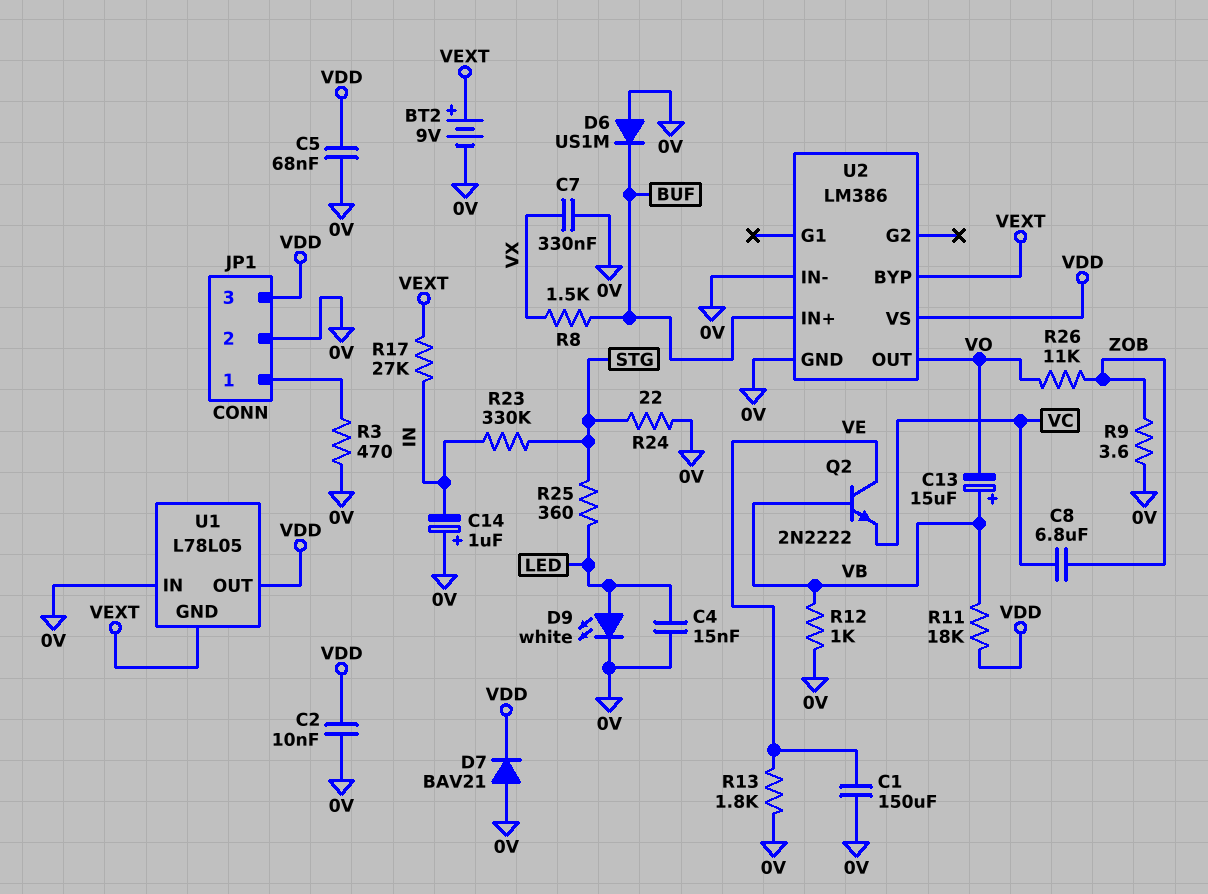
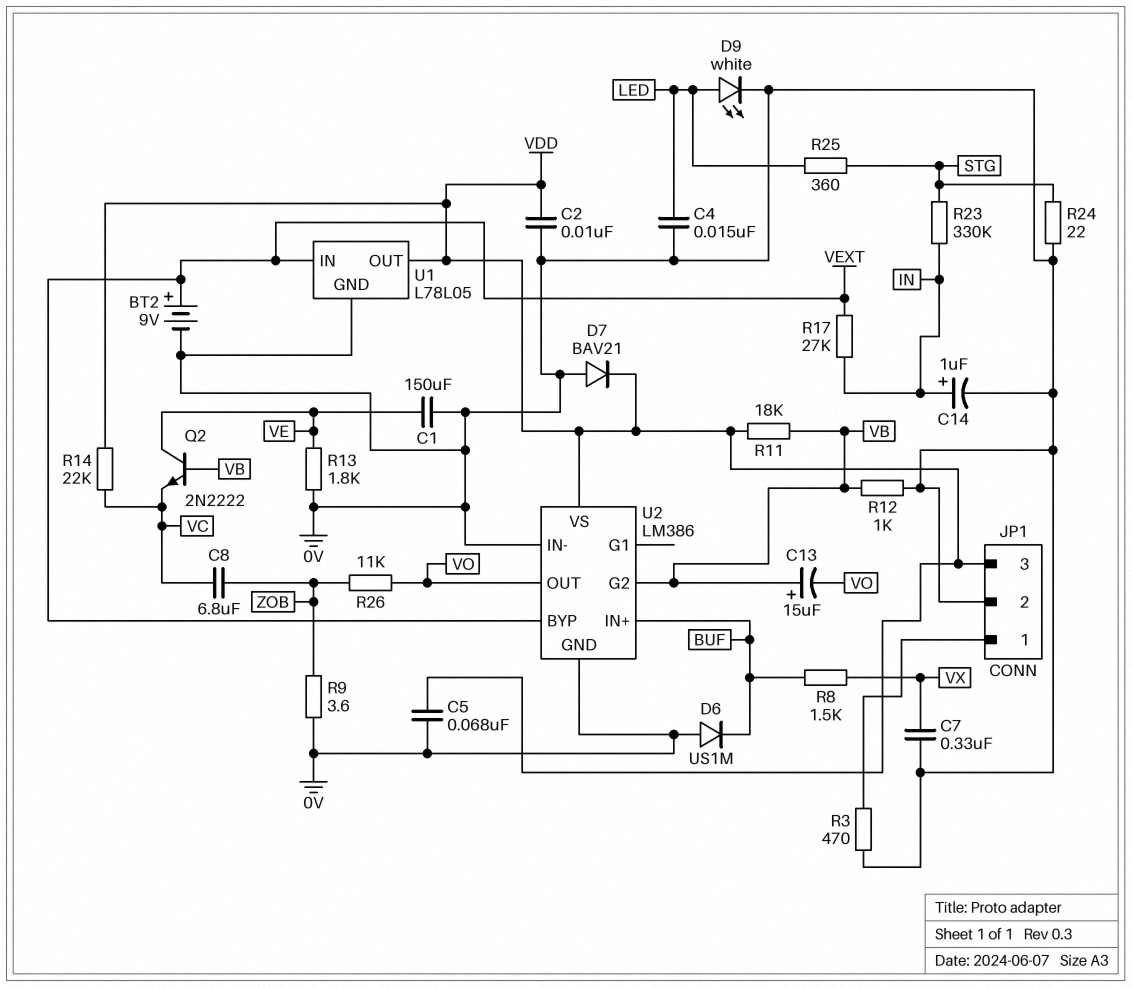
C14: 1uF (plus 0V, minus IN) -> 1uF (plus IN, minus 0V)
R14: none -> 22k (VC, VDD)
U1 pin GND: VEXT -> 0V
U1 pin IN: 0V -> VEXT
U2 pin G2: none -> VB

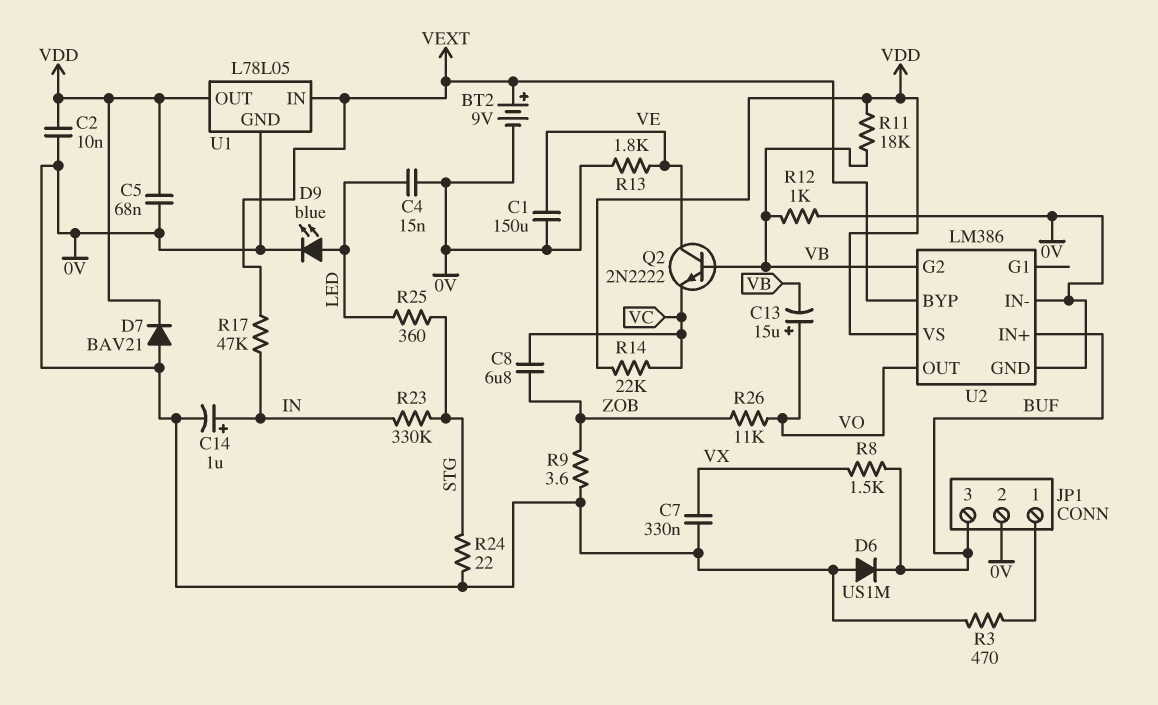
C13: 15uF (plus VB, minus VO) -> 15uF (plus VO, minus VB)
D9: LED white (A LED, K 0V) -> LED blue (A LED, K 0V)
JP1 pin 3: VDD -> BUF
R17: 27k (IN, VEXT) -> 47k (IN, VEXT)

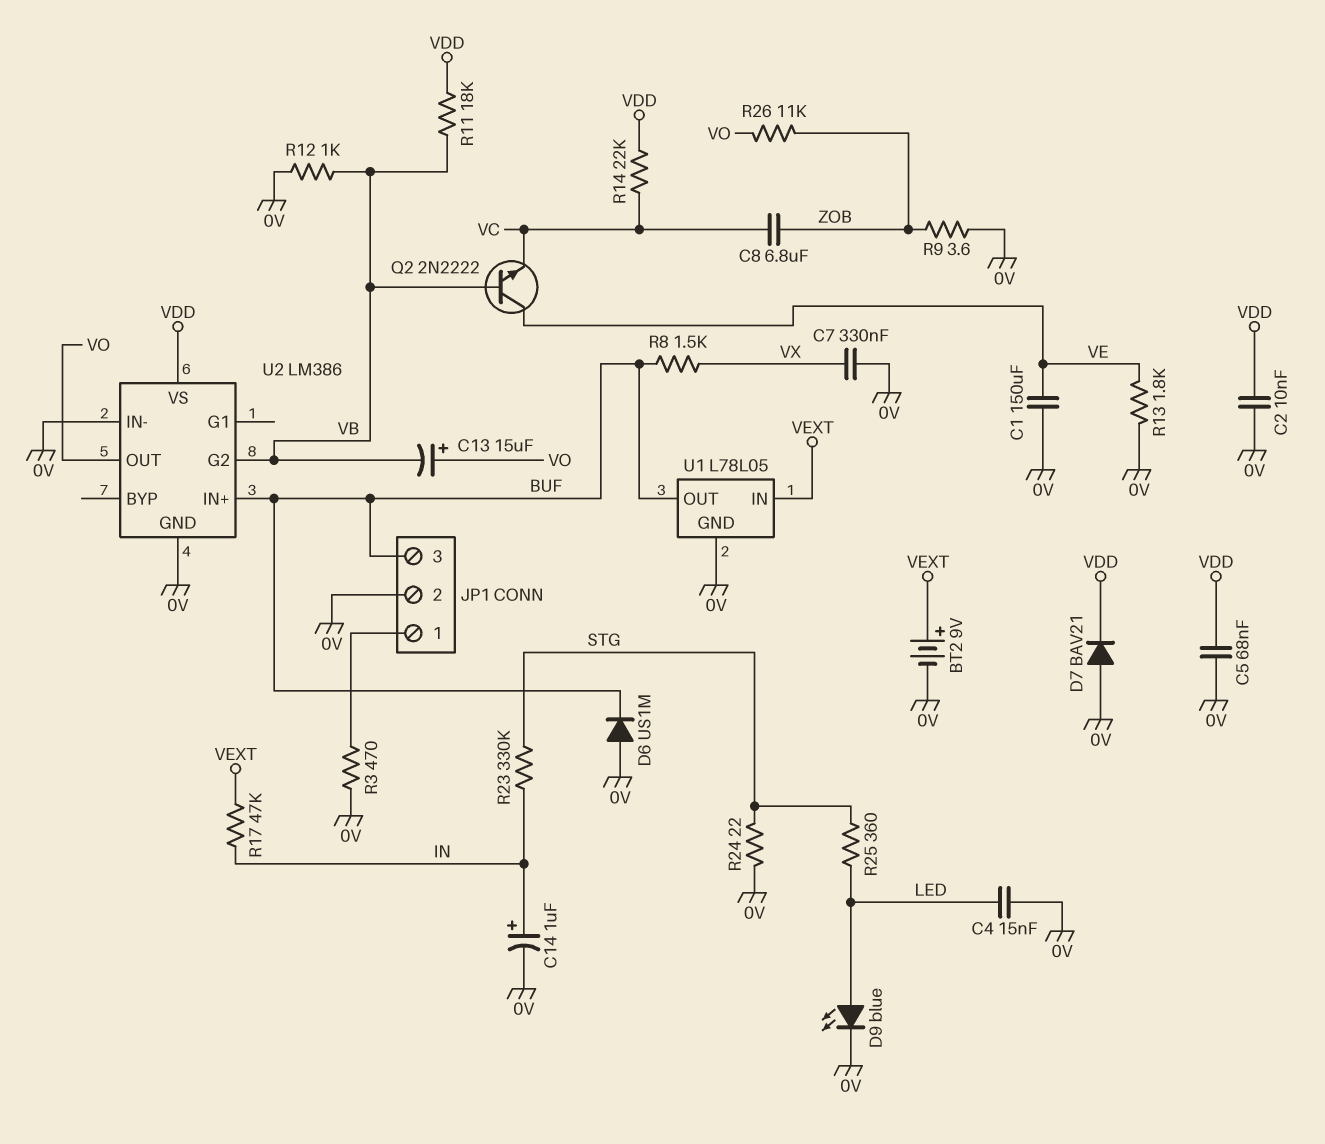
U1 pin OUT: VDD -> BUF
U2 pin BYP: VEXT -> none

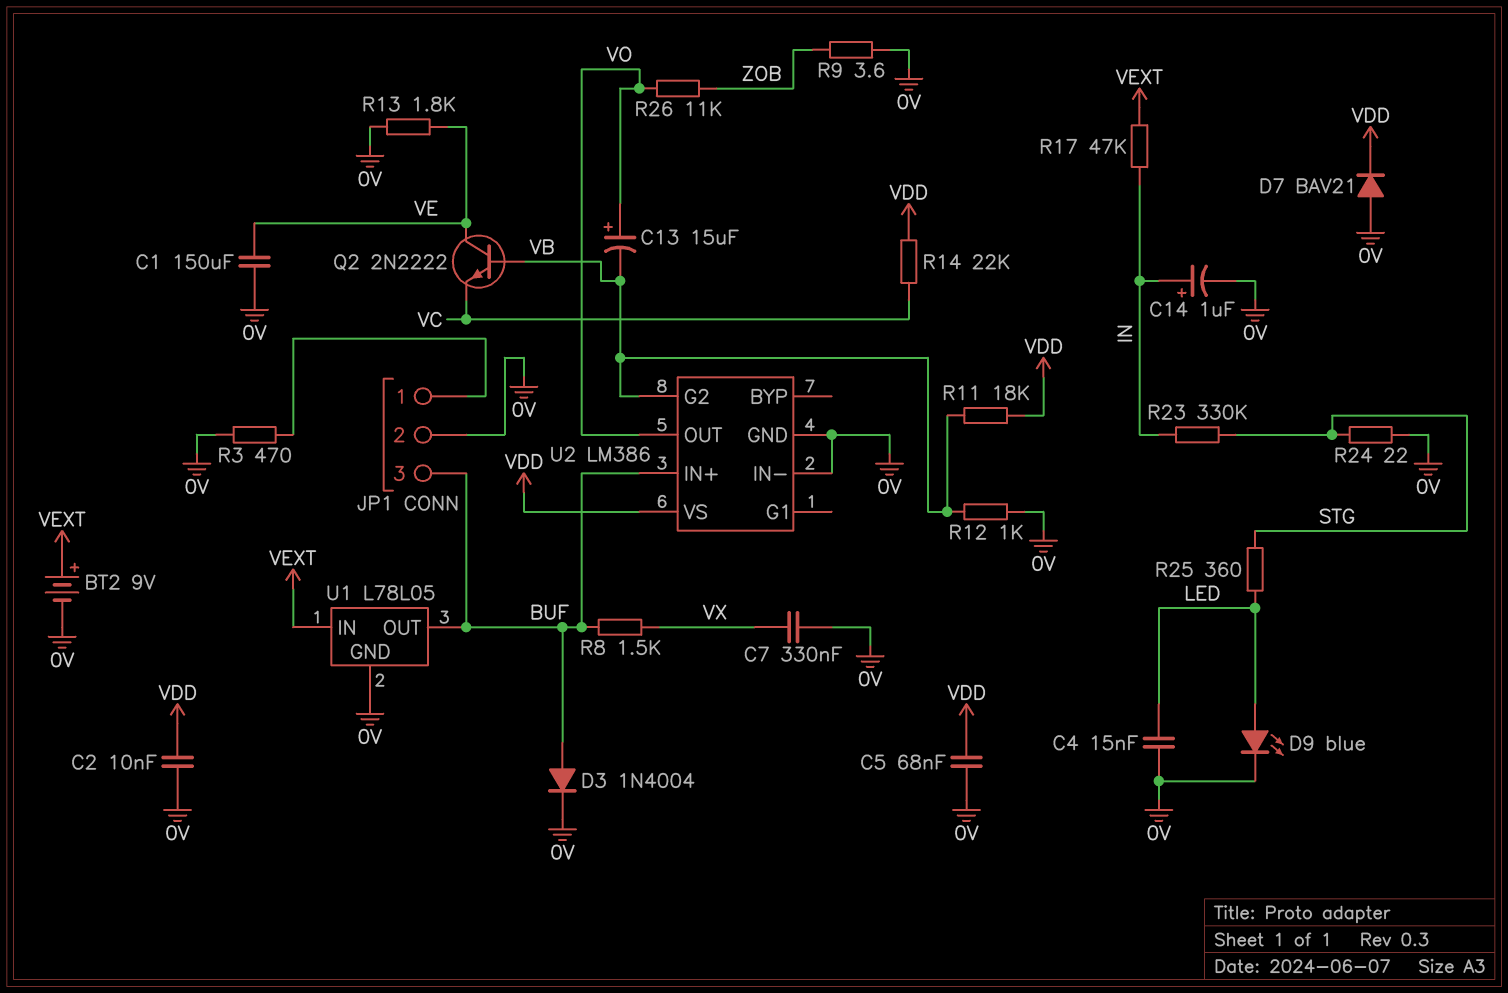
C8: 6.8uF (VC, ZOB) -> none
D3: none -> diode 1N4004 (A BUF, K 0V)
D6: diode US1M (A 0V, K BUF) -> none

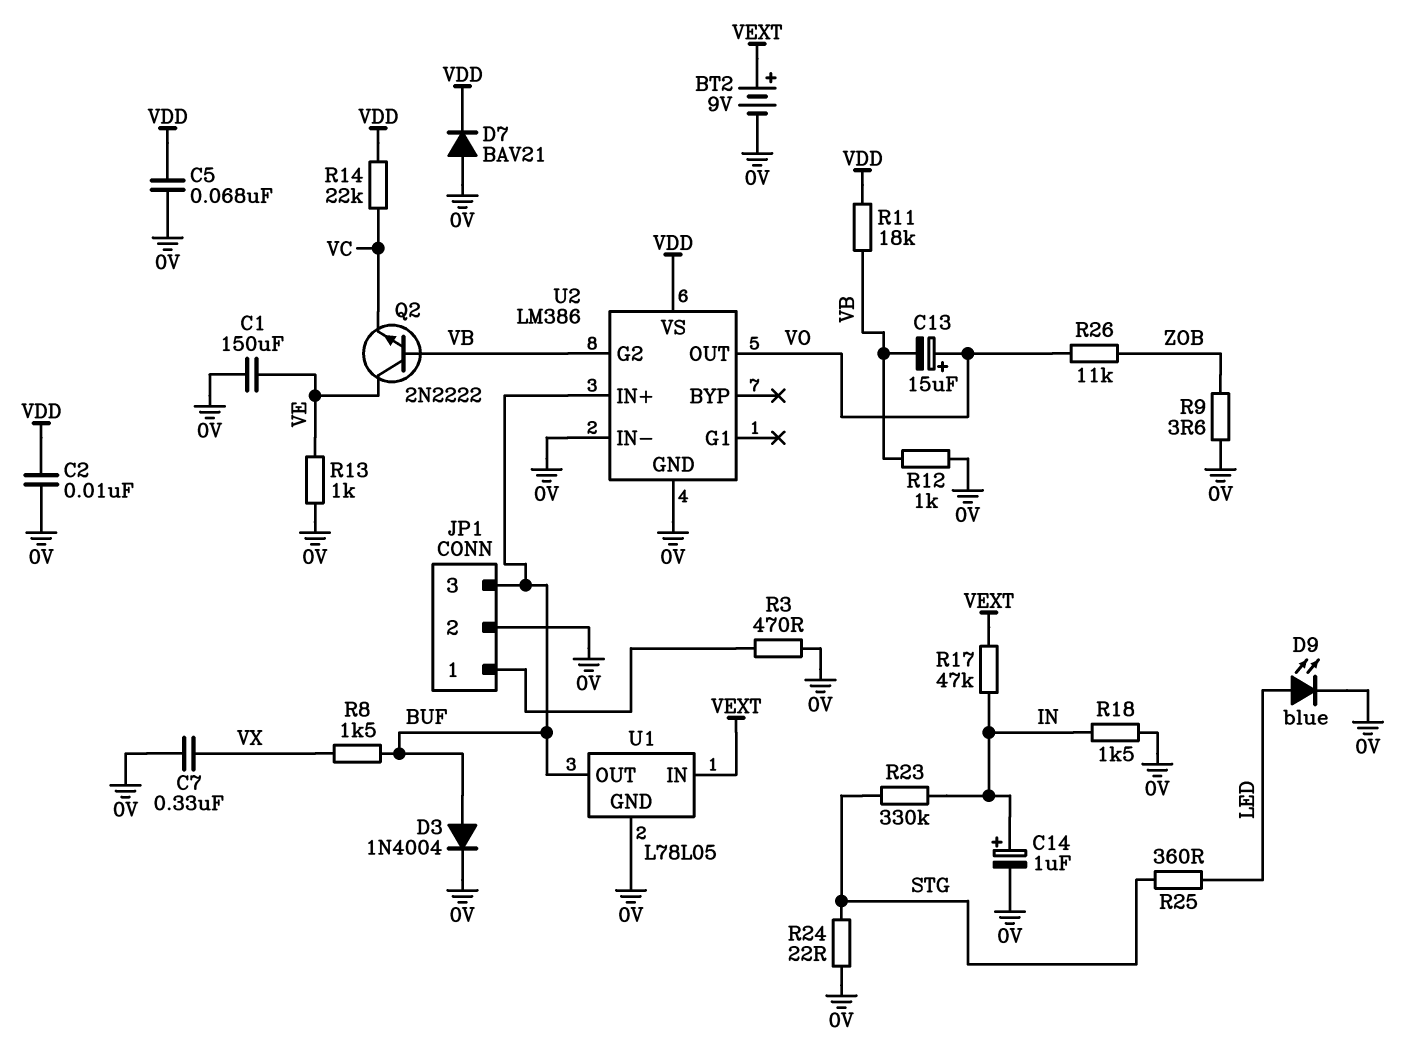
C4: 15nF (0V, LED) -> none
R13: 1.8k (0V, VE) -> 1k (0V, VE)
R18: none -> 1.5k (0V, IN)

